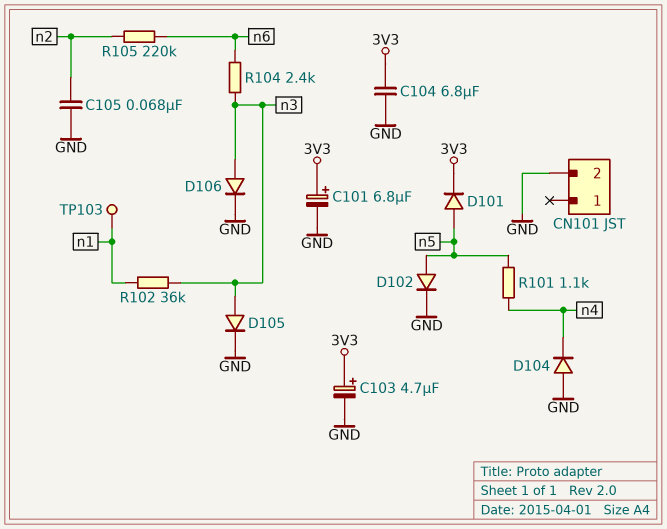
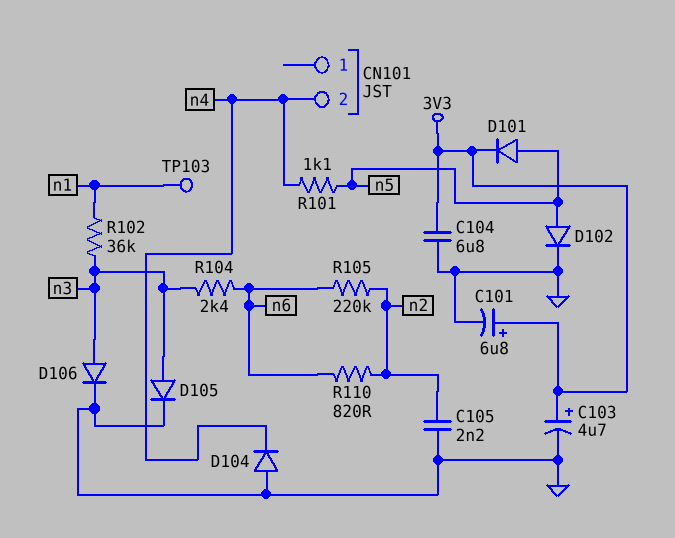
C105: 68nF (GND, n2) -> 2.2nF (GND, n2)
CN101 pin 2: GND -> n4
R110: none -> 820 (n2, n6)

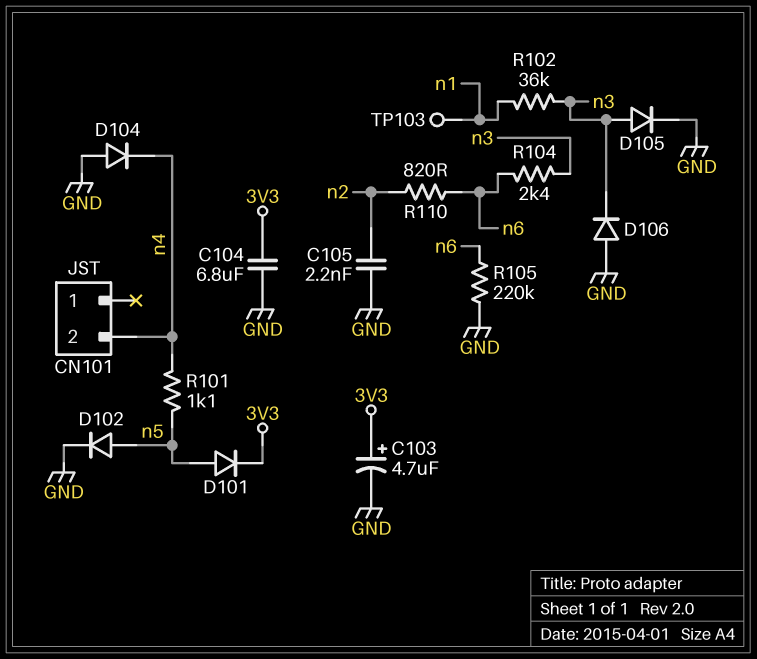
C101: 6.8uF (plus 3V3, minus GND) -> none
D106: diode (A n3, K GND) -> diode (A GND, K n3)
R105: 220k (n2, n6) -> 220k (GND, n6)

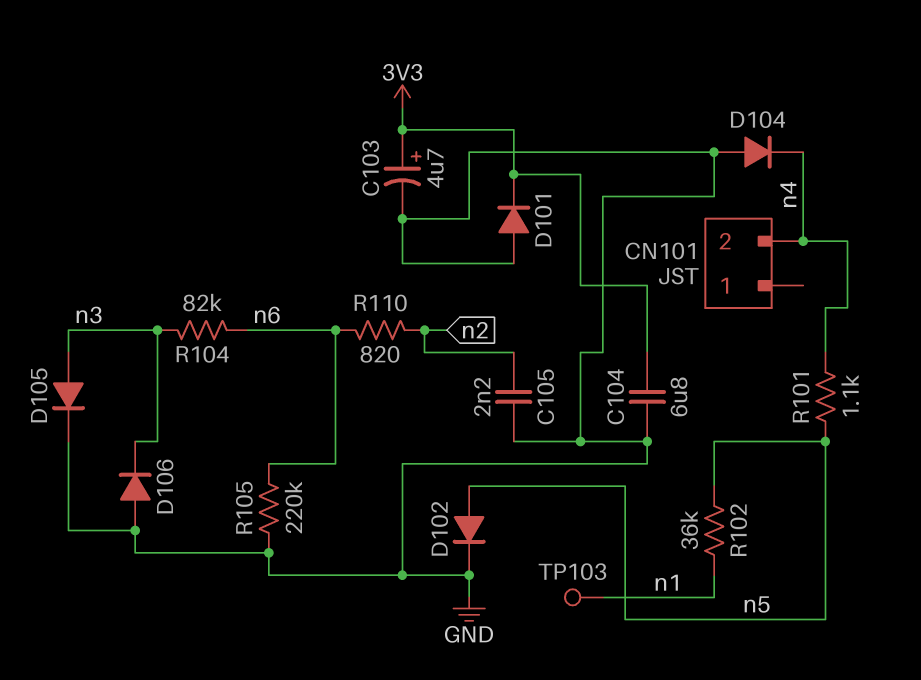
D101: diode (A n5, K 3V3) -> diode (A GND, K 3V3)
R102: 36k (n1, n3) -> 36k (n1, n5)
R104: 2.4k (n3, n6) -> 82k (n3, n6)

